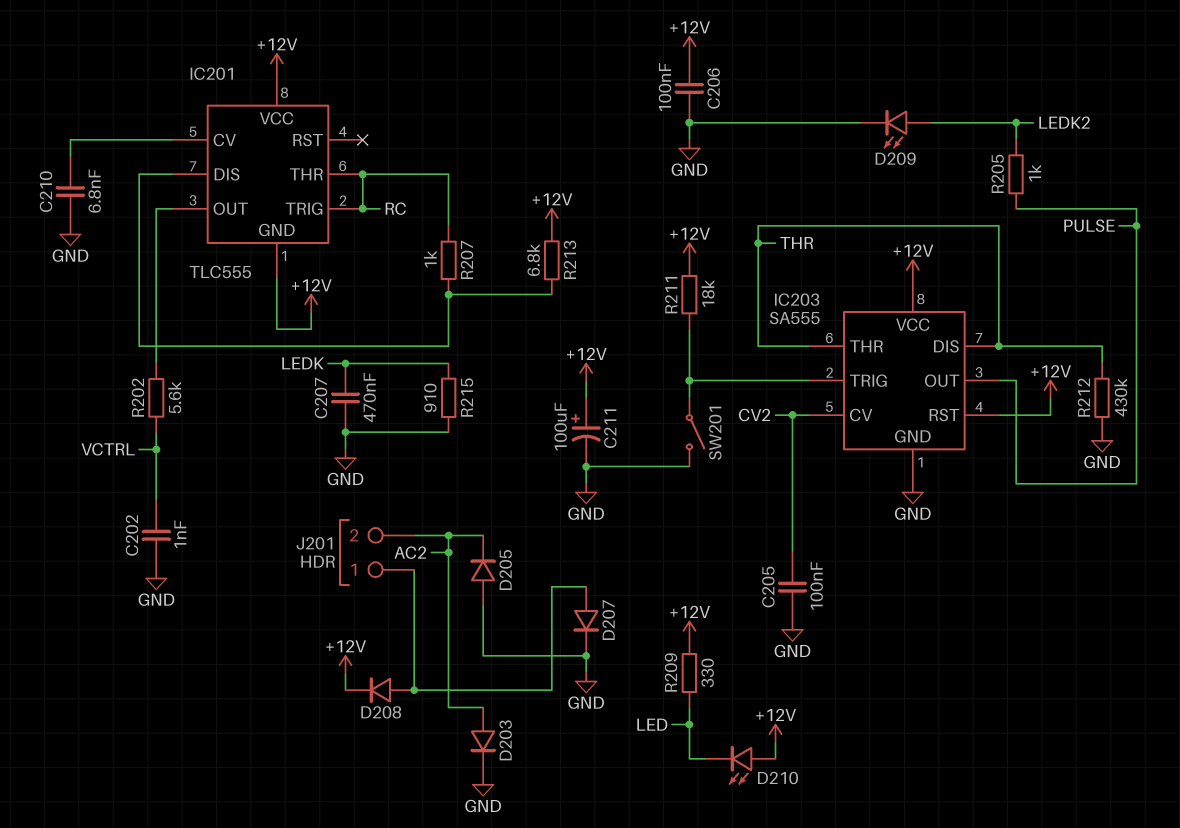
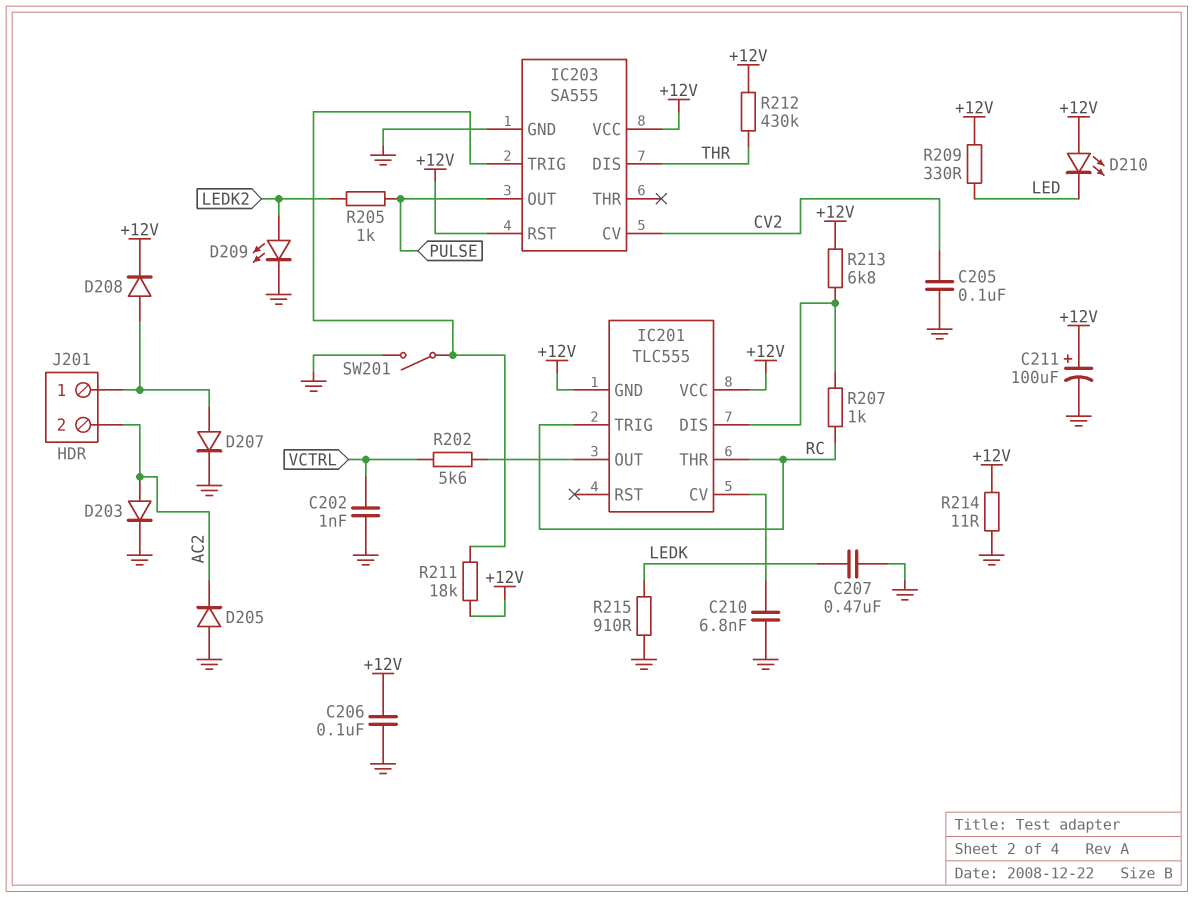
IC203 pin THR: THR -> none
R212: 430k (GND, THR) -> 430k (+12V, THR)
R214: none -> 11 (+12V, GND)

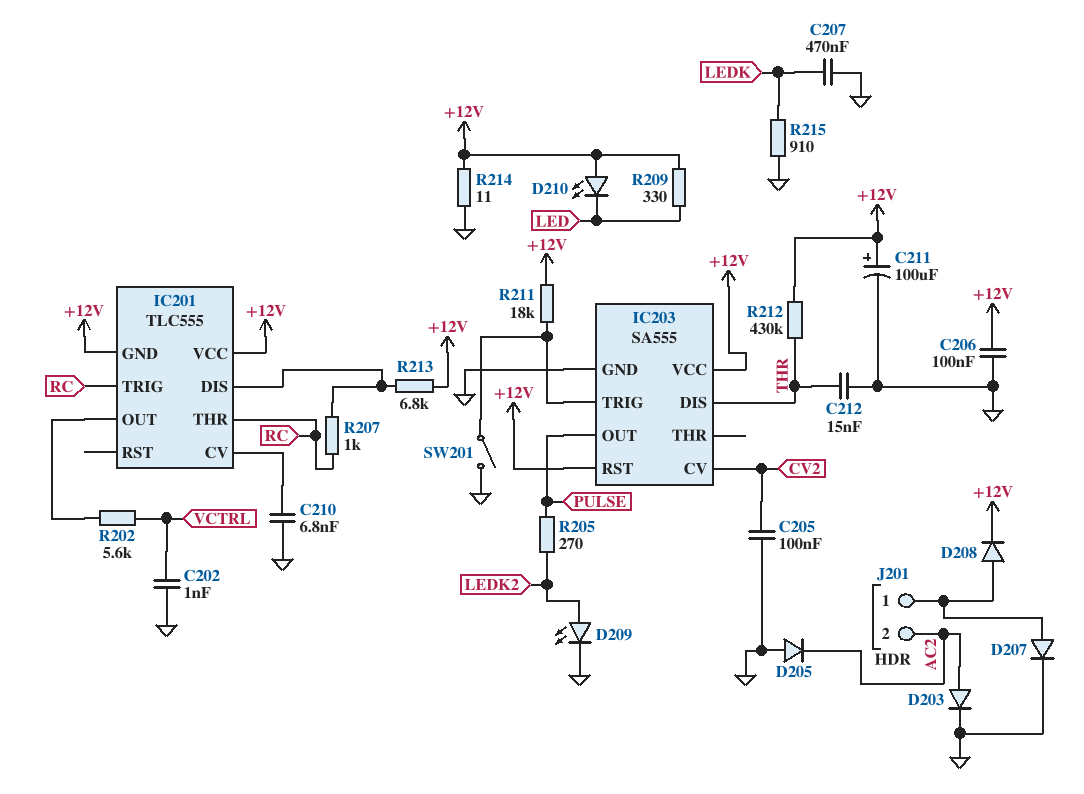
C212: none -> 15nF (GND, THR)
R205: 1k (LEDK2, PULSE) -> 270 (LEDK2, PULSE)

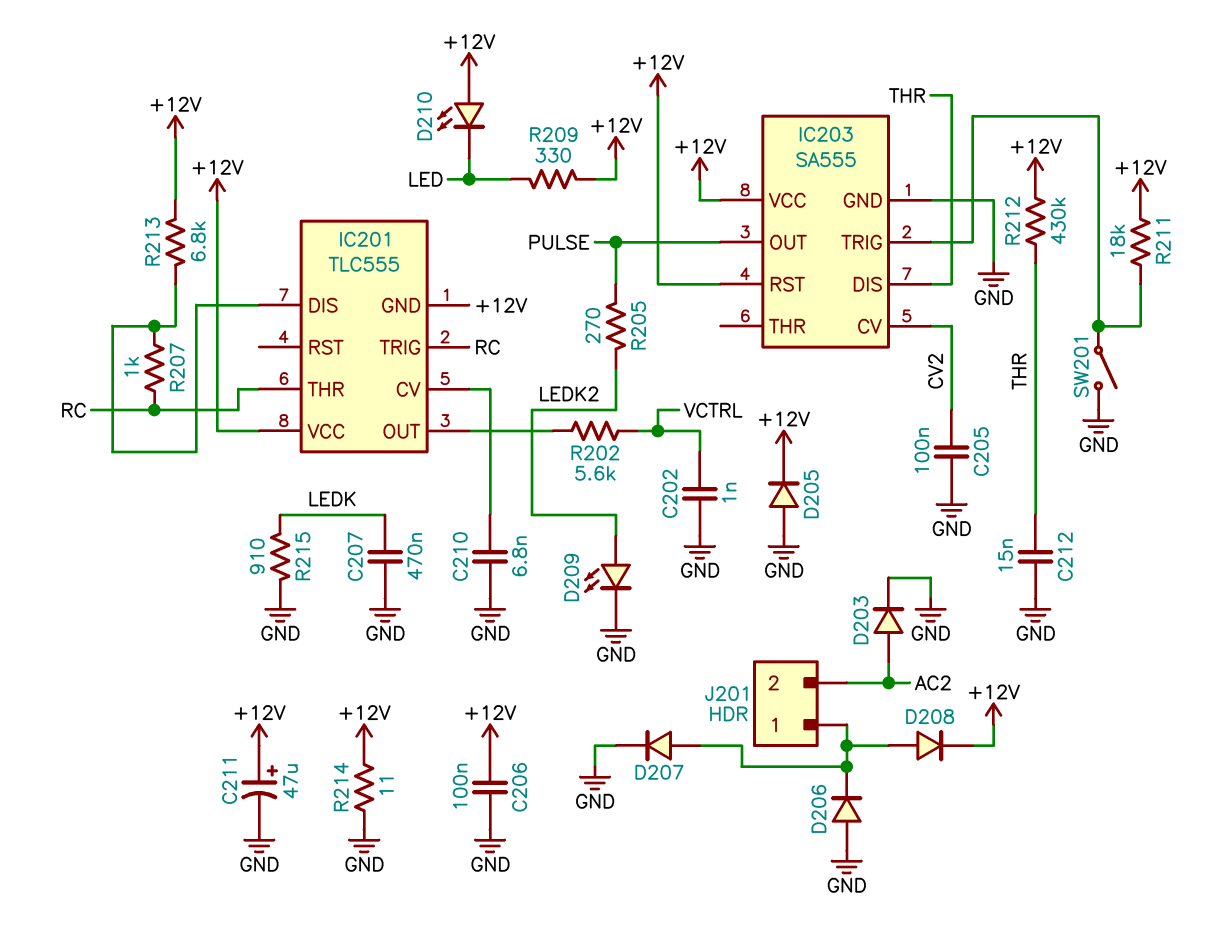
C211: 100uF (plus +12V, minus GND) -> 47uF (plus +12V, minus GND)
D205: diode (A GND, K AC2) -> diode (A GND, K +12V)
D206: none -> diode (A GND, K J201/1)

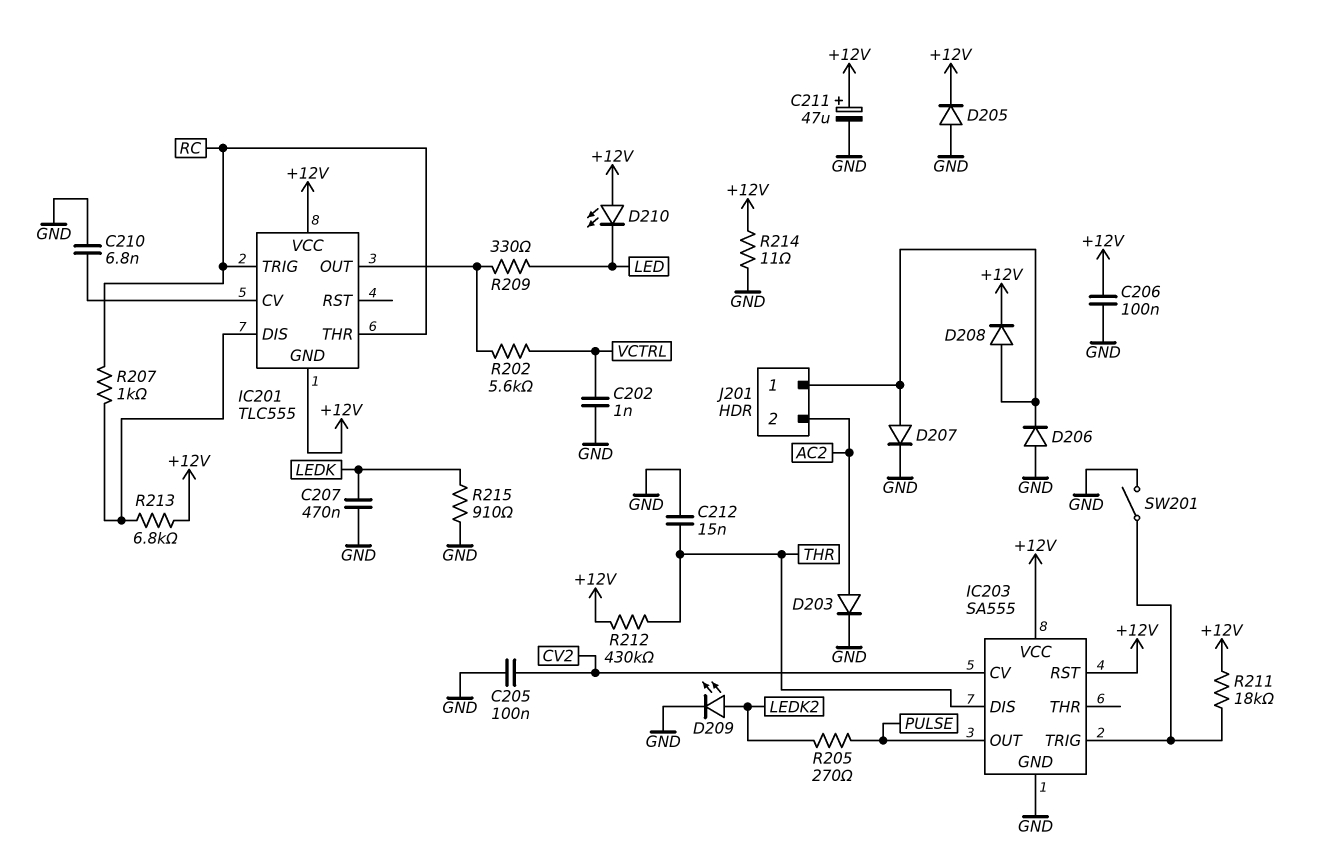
R209: 330 (+12V, LED) -> 330 (IC201/OUT, LED)

